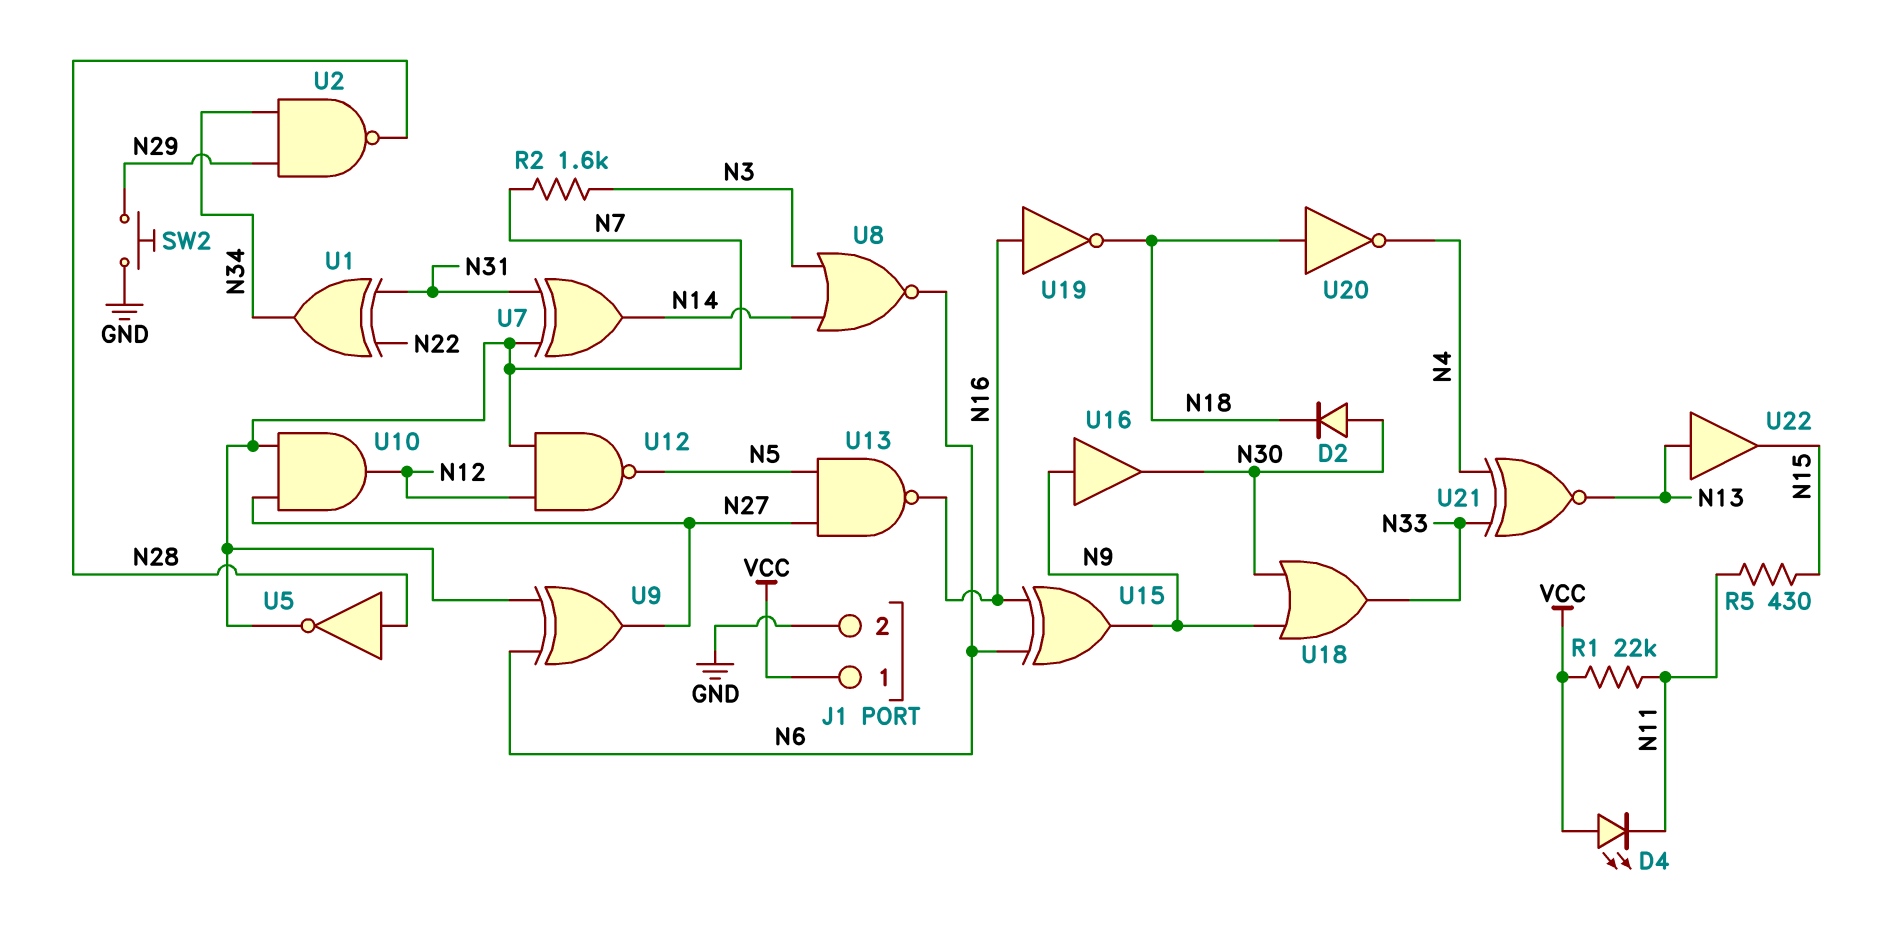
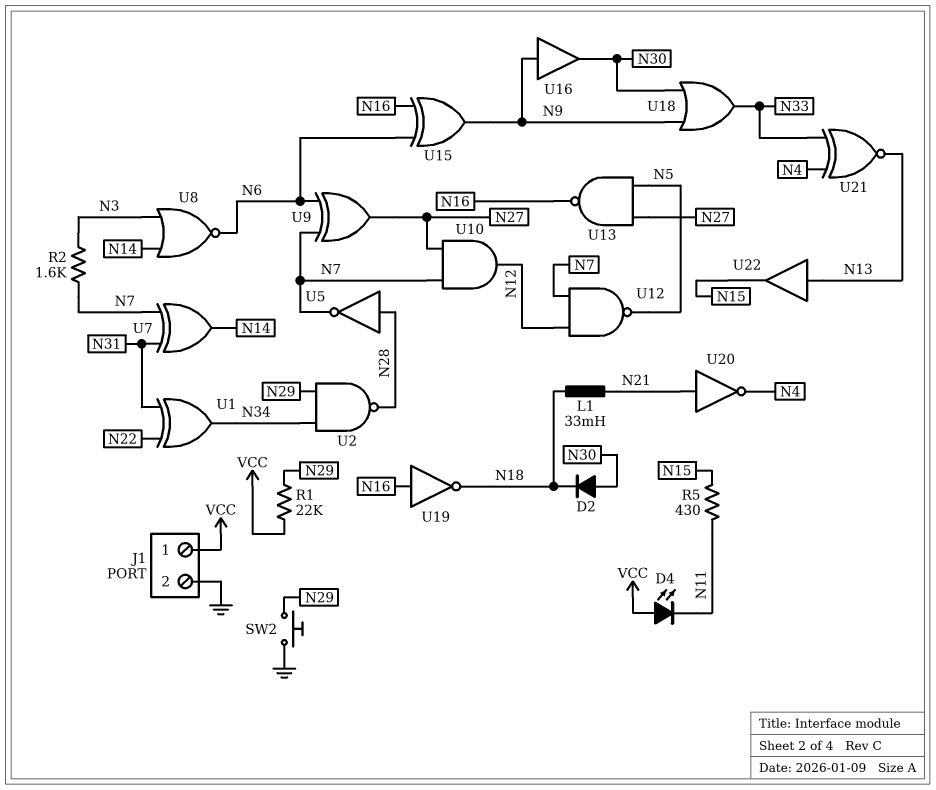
L1: none -> 33mH (N18, N21)
R1: 22k (N11, VCC) -> 22k (N29, VCC)
U20: NOT (in N18, out N4) -> NOT (in N21, out N4)

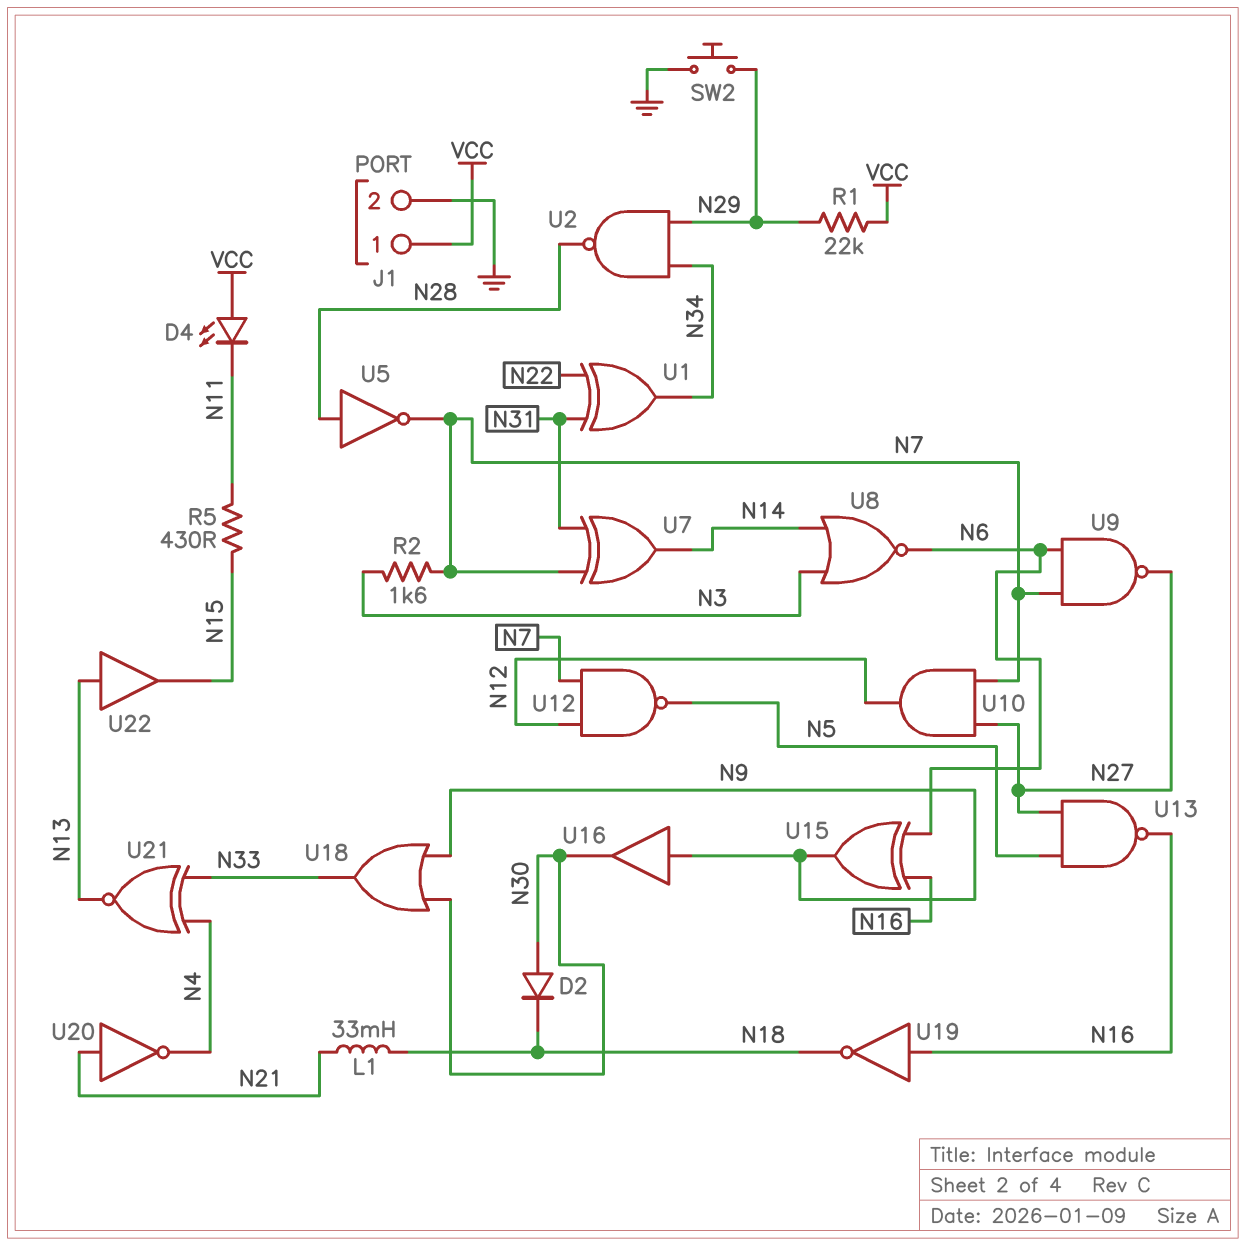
U9: XOR (in N6, in N7, out N27) -> NAND (in N6, in N7, out N27)

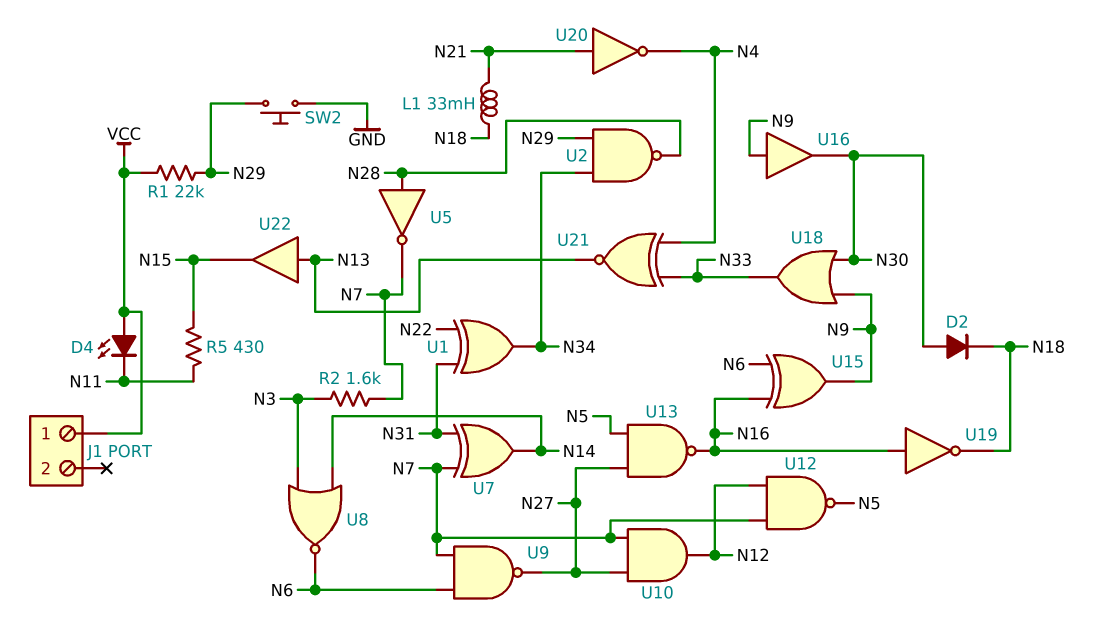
J1 pin 2: GND -> none

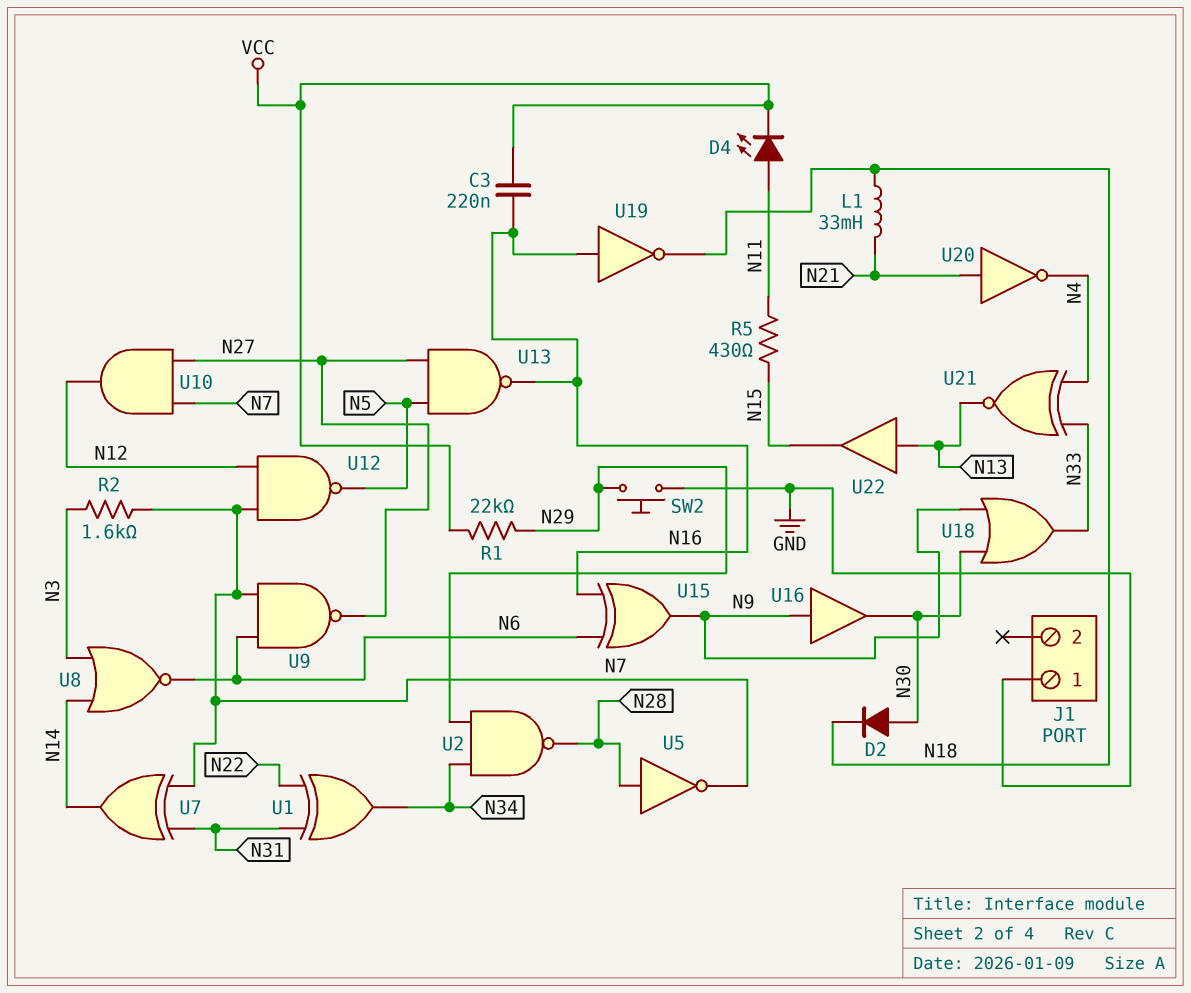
C3: none -> 220nF (N16, VCC)
D4: LED (A VCC, K N11) -> LED (A N11, K VCC)
J1 pin 1: VCC -> GND

